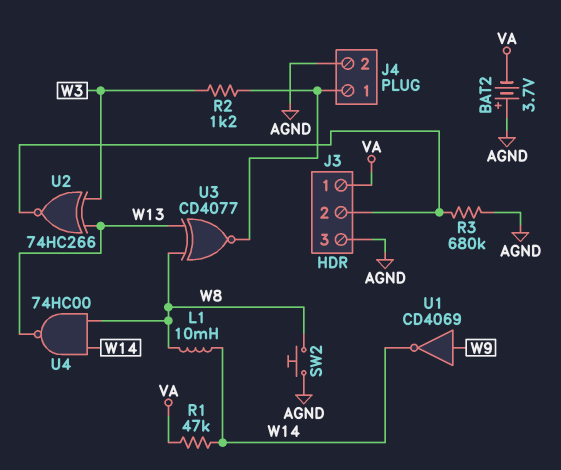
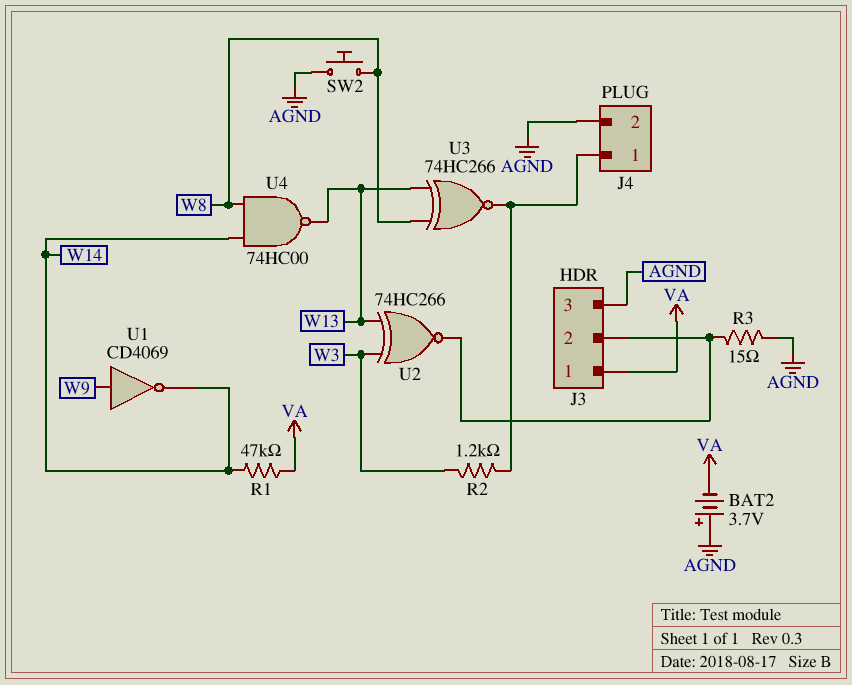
L1: 10mH (W8, W14) -> none
R3: 680k (AGND, J3/2) -> 15 (AGND, J3/2)
U3: XNOR CD4077 (in W8, in W13, out J4/1) -> XNOR 74HC266 (in W8, in W13, out J4/1)

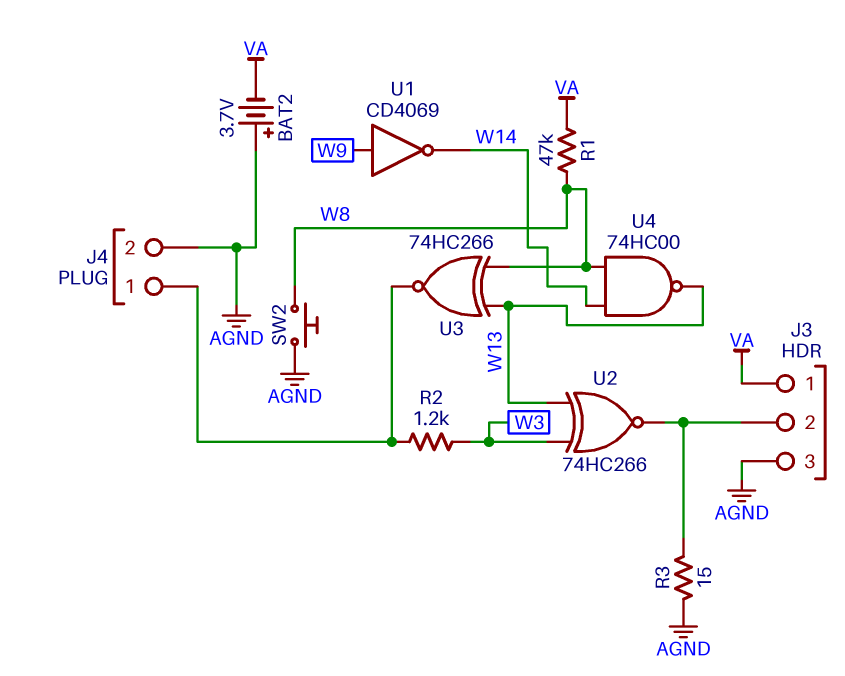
R1: 47k (VA, W14) -> 47k (VA, W8)

